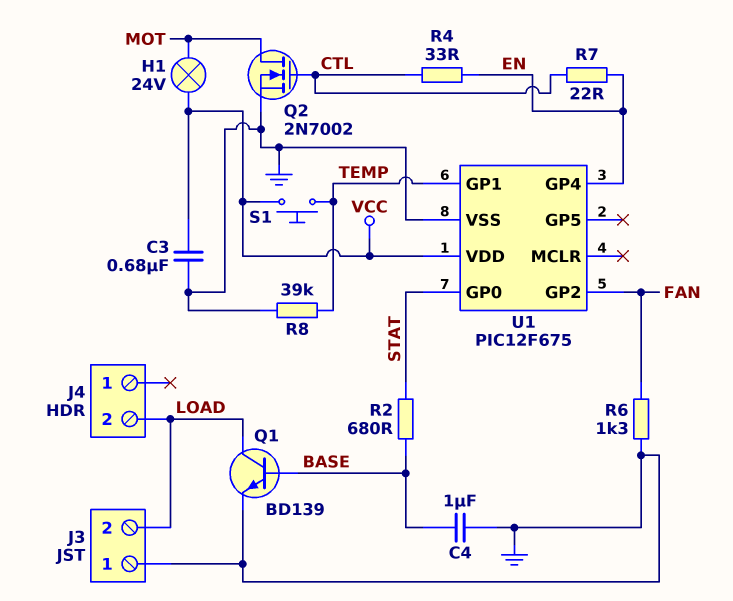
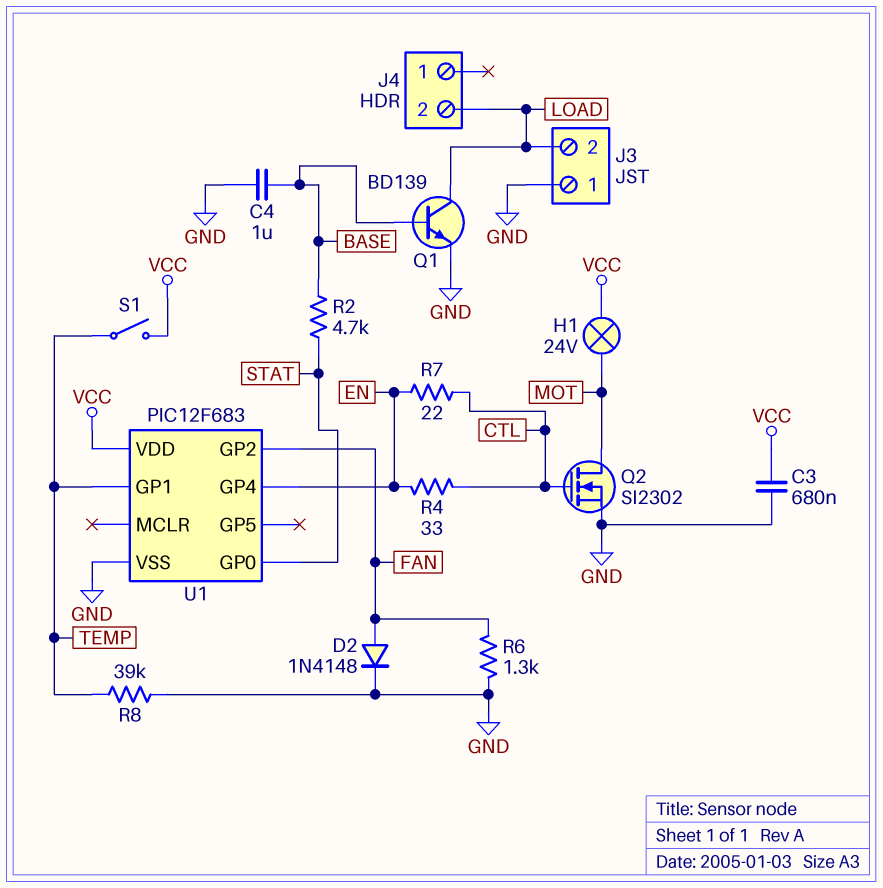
D2: none -> diode 1N4148 (A FAN, K GND)
Q2: NMOS 2N7002 (G CTL, D MOT, S GND) -> NMOS SI2302 (G CTL, D MOT, S GND)
R2: 680 (BASE, STAT) -> 4.7k (BASE, STAT)
S1: button (TEMP, VCC) -> switch (TEMP, VCC)
U1: PIC12F675 -> PIC12F683

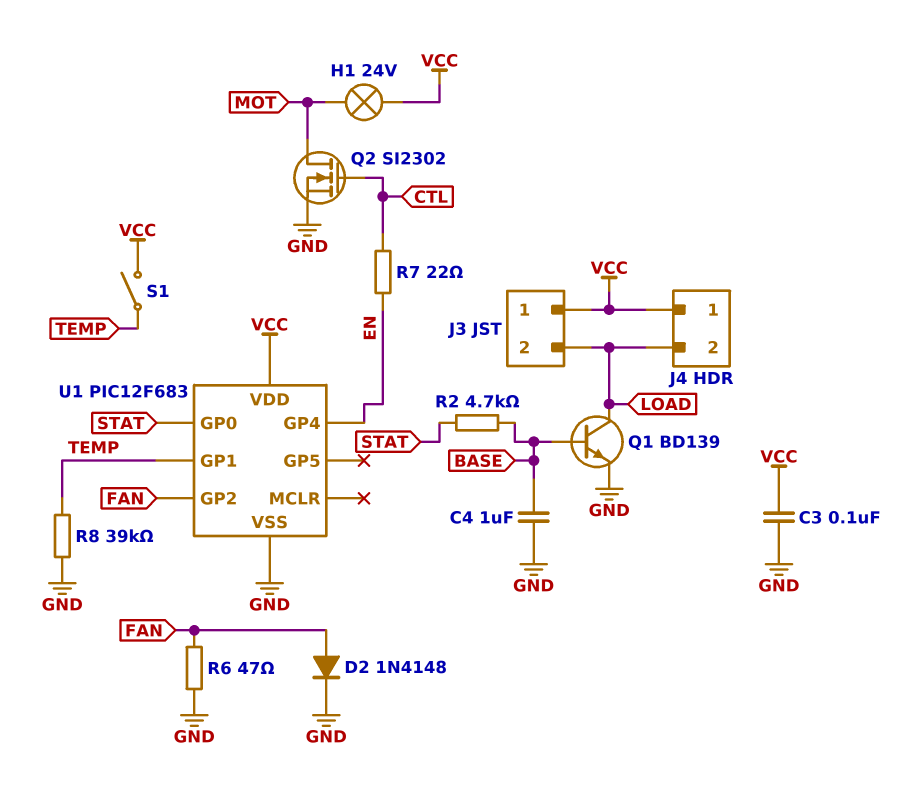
C3: 680nF (GND, VCC) -> 100nF (GND, VCC)
J3 pin 1: GND -> VCC
J4 pin 1: none -> VCC
R4: 33 (CTL, EN) -> none
R6: 1.3k (FAN, GND) -> 47 (FAN, GND)

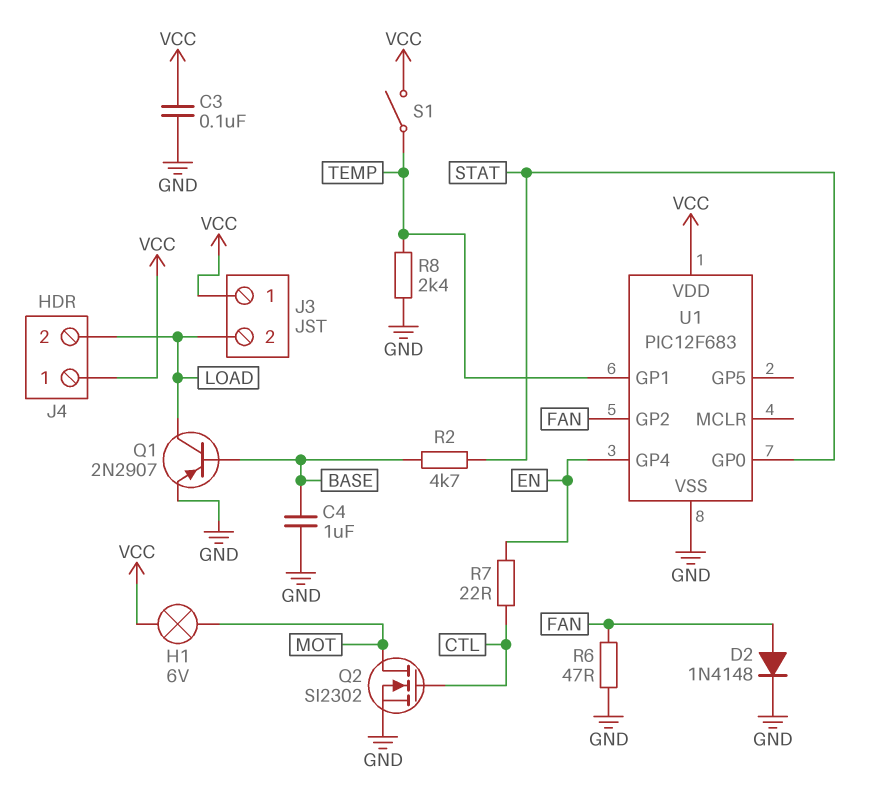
H1: lamp 24V (MOT, VCC) -> lamp 6V (MOT, VCC)
Q1: NPN BD139 (B BASE, C LOAD, E GND) -> PNP 2N2907 (B BASE, C LOAD, E GND)
R8: 39k (GND, TEMP) -> 2.4k (GND, TEMP)

